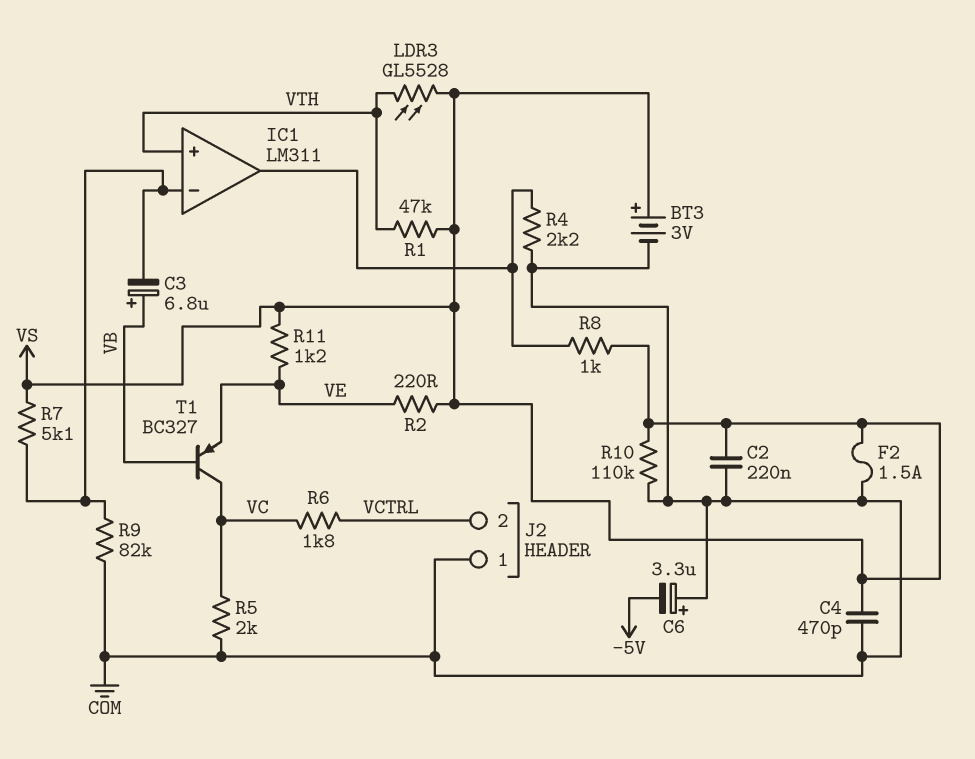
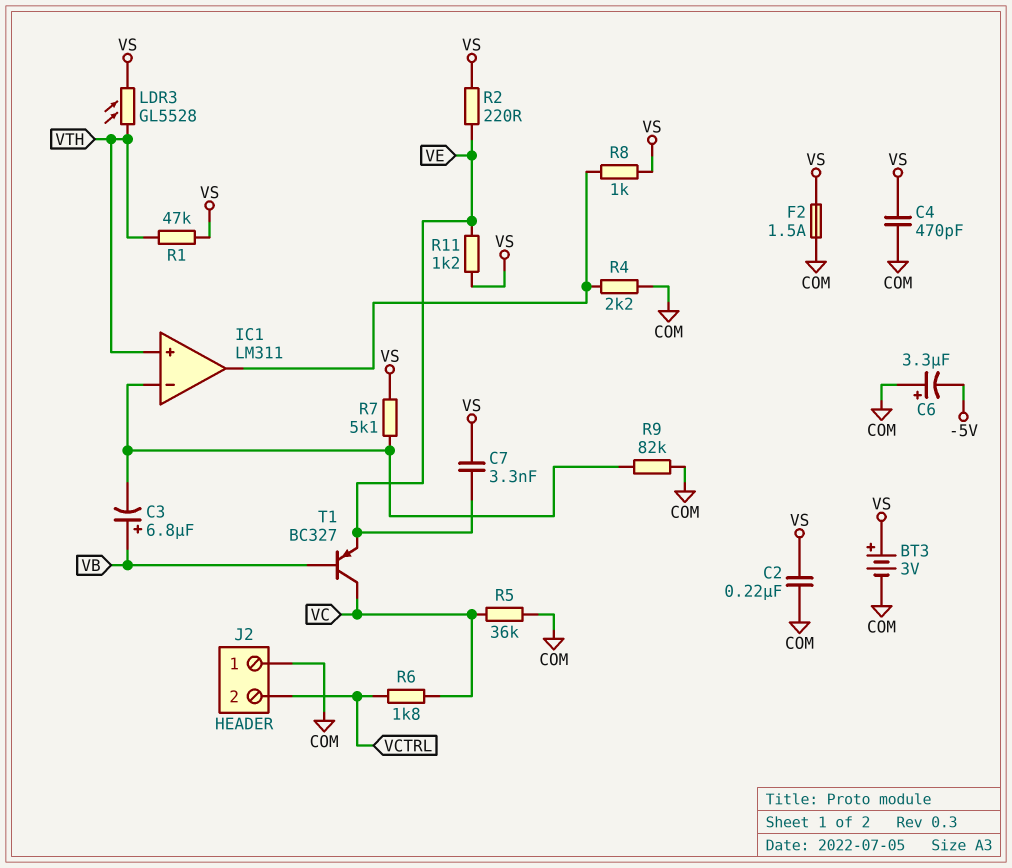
C7: none -> 3.3nF (VE, VS)
R5: 2k (COM, VC) -> 36k (COM, VC)
R10: 110k (COM, VS) -> none

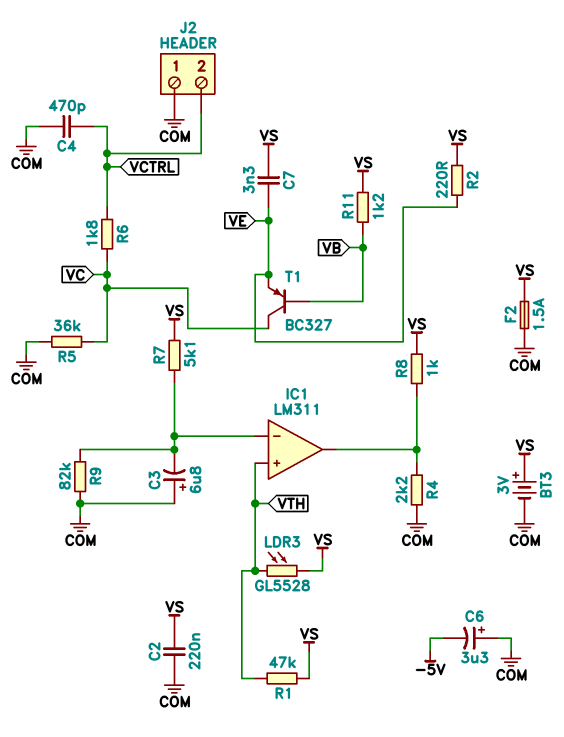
C3: 6.8uF (plus VB, minus IC1/in-) -> 6.8uF (plus COM, minus IC1/in-)
C4: 470pF (COM, VS) -> 470pF (COM, VCTRL)
R11: 1.2k (VE, VS) -> 1.2k (VB, VS)

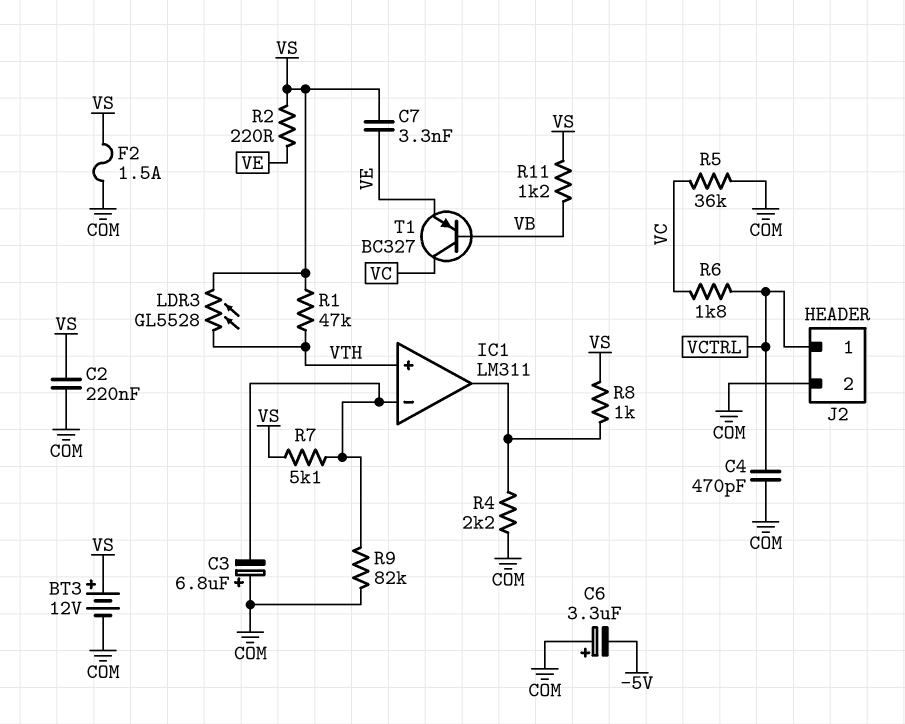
BT3: 3V (plus VS, minus COM) -> 12V (plus VS, minus COM)
J2 pin 1: COM -> VCTRL
J2 pin 2: VCTRL -> COM

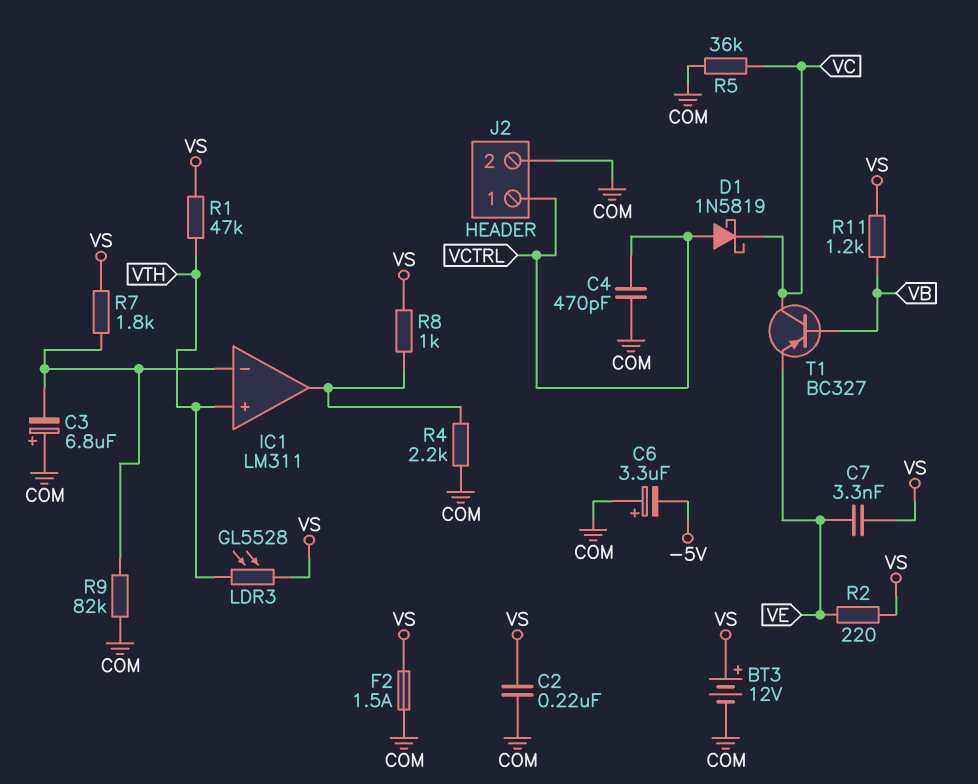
D1: none -> schottky 1N5819 (A VCTRL, K VC)
R6: 1.8k (VC, VCTRL) -> none
R7: 5.1k (IC1/in-, VS) -> 1.8k (IC1/in-, VS)

